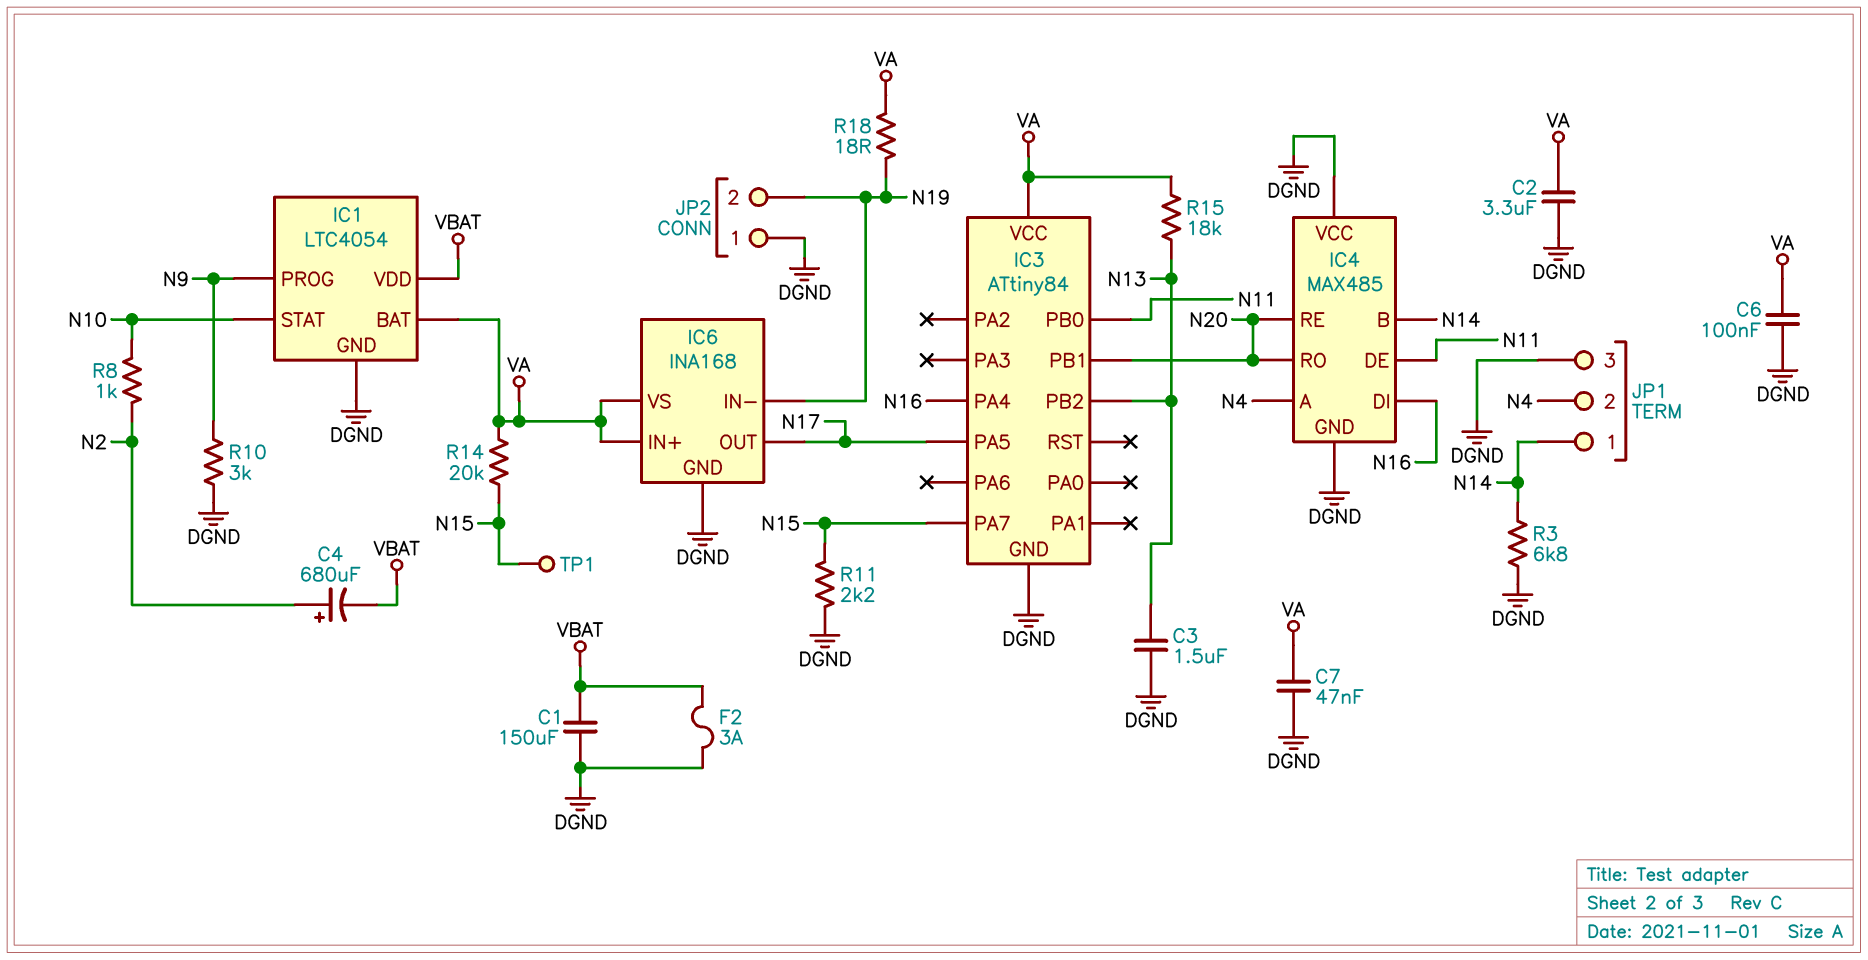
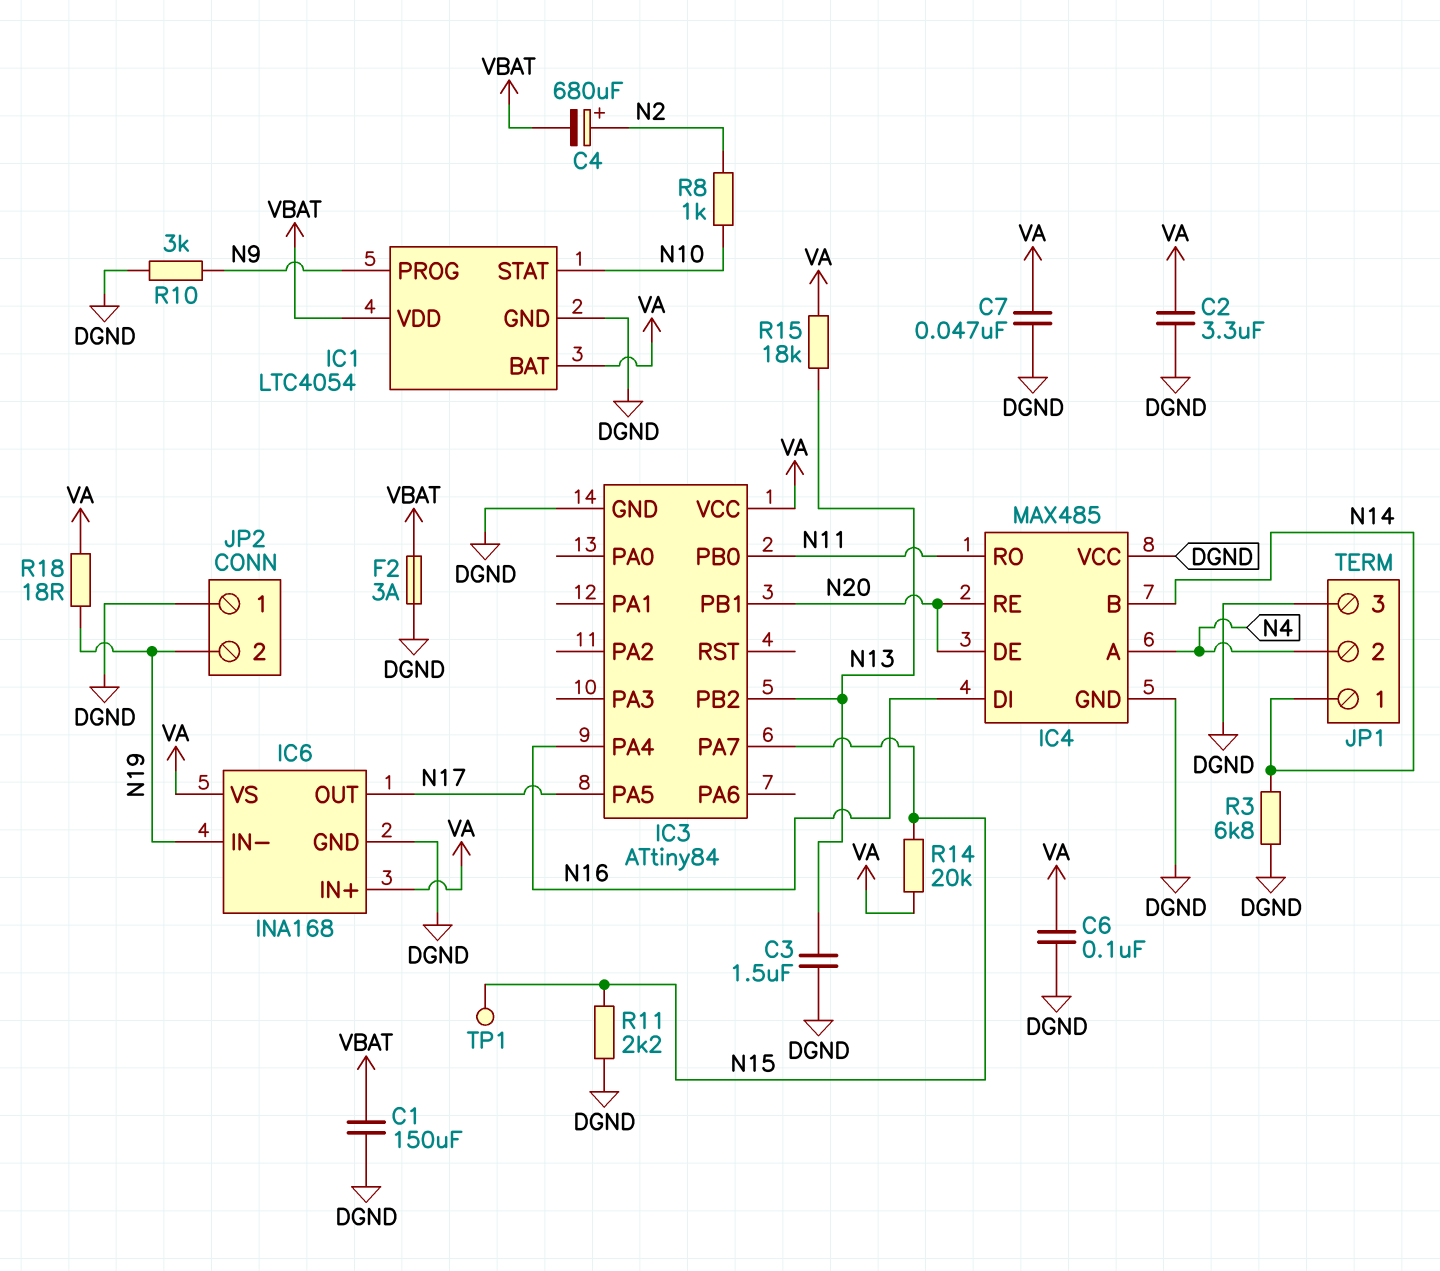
IC4 pin DE: N11 -> N20
IC4 pin RO: N20 -> N11

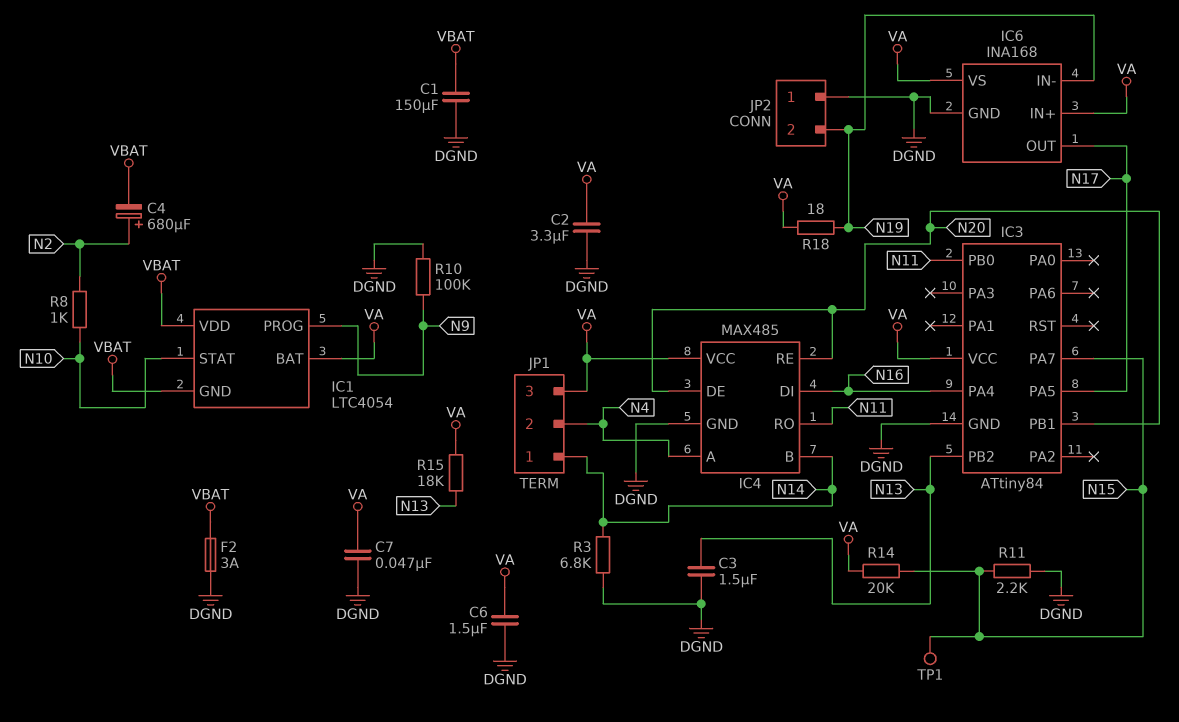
C6: 100nF (DGND, VA) -> 1.5uF (DGND, VA)
IC1 pin GND: DGND -> VBAT
IC4 pin VCC: DGND -> VA
JP1 pin 3: DGND -> VA
R10: 3k (DGND, N9) -> 100k (DGND, N9)

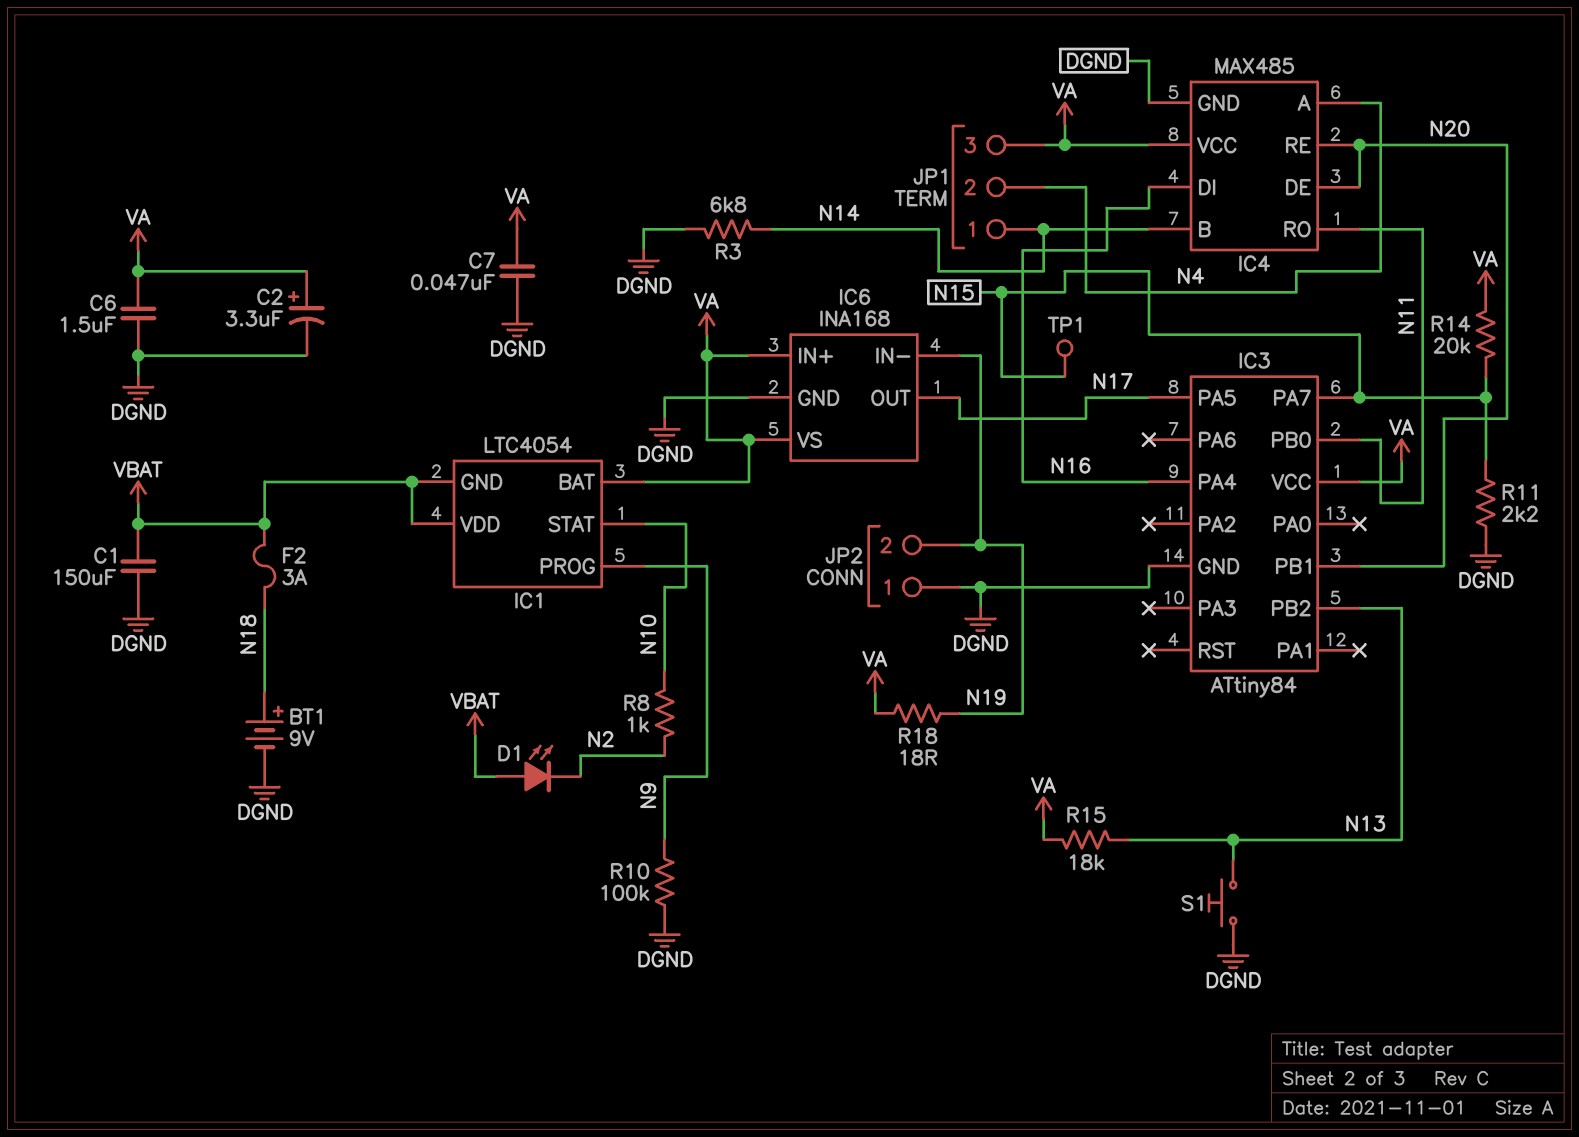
BT1: none -> 9V (plus N18, minus DGND)
C2: 3.3uF (DGND, VA) -> 3.3uF (plus VA, minus DGND)
C3: 1.5uF (DGND, N13) -> none
C4: 680uF (plus N2, minus VBAT) -> none
D1: none -> LED (A VBAT, K N2)
F2: 3A (DGND, VBAT) -> 3A (N18, VBAT)
S1: none -> button (DGND, N13)

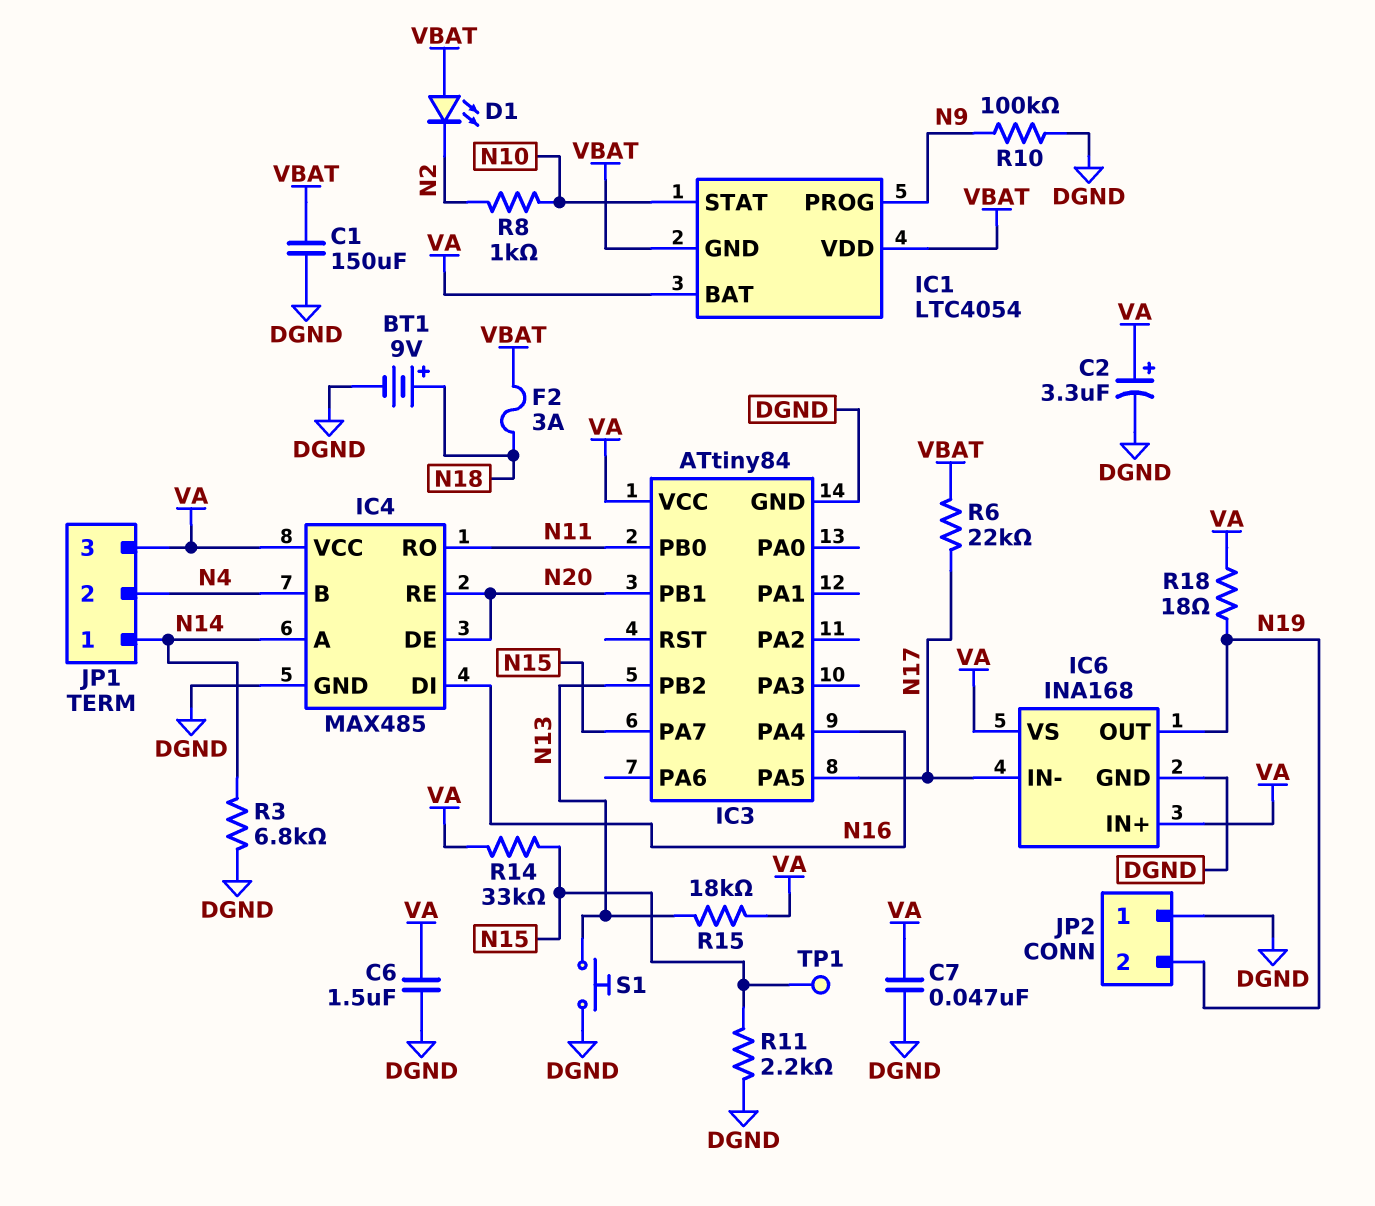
IC4 pin A: N4 -> N14
IC4 pin B: N14 -> N4
IC6 pin IN-: N19 -> N17
IC6 pin OUT: N17 -> N19
R6: none -> 22k (N17, VBAT)
R14: 20k (N15, VA) -> 33k (N15, VA)

